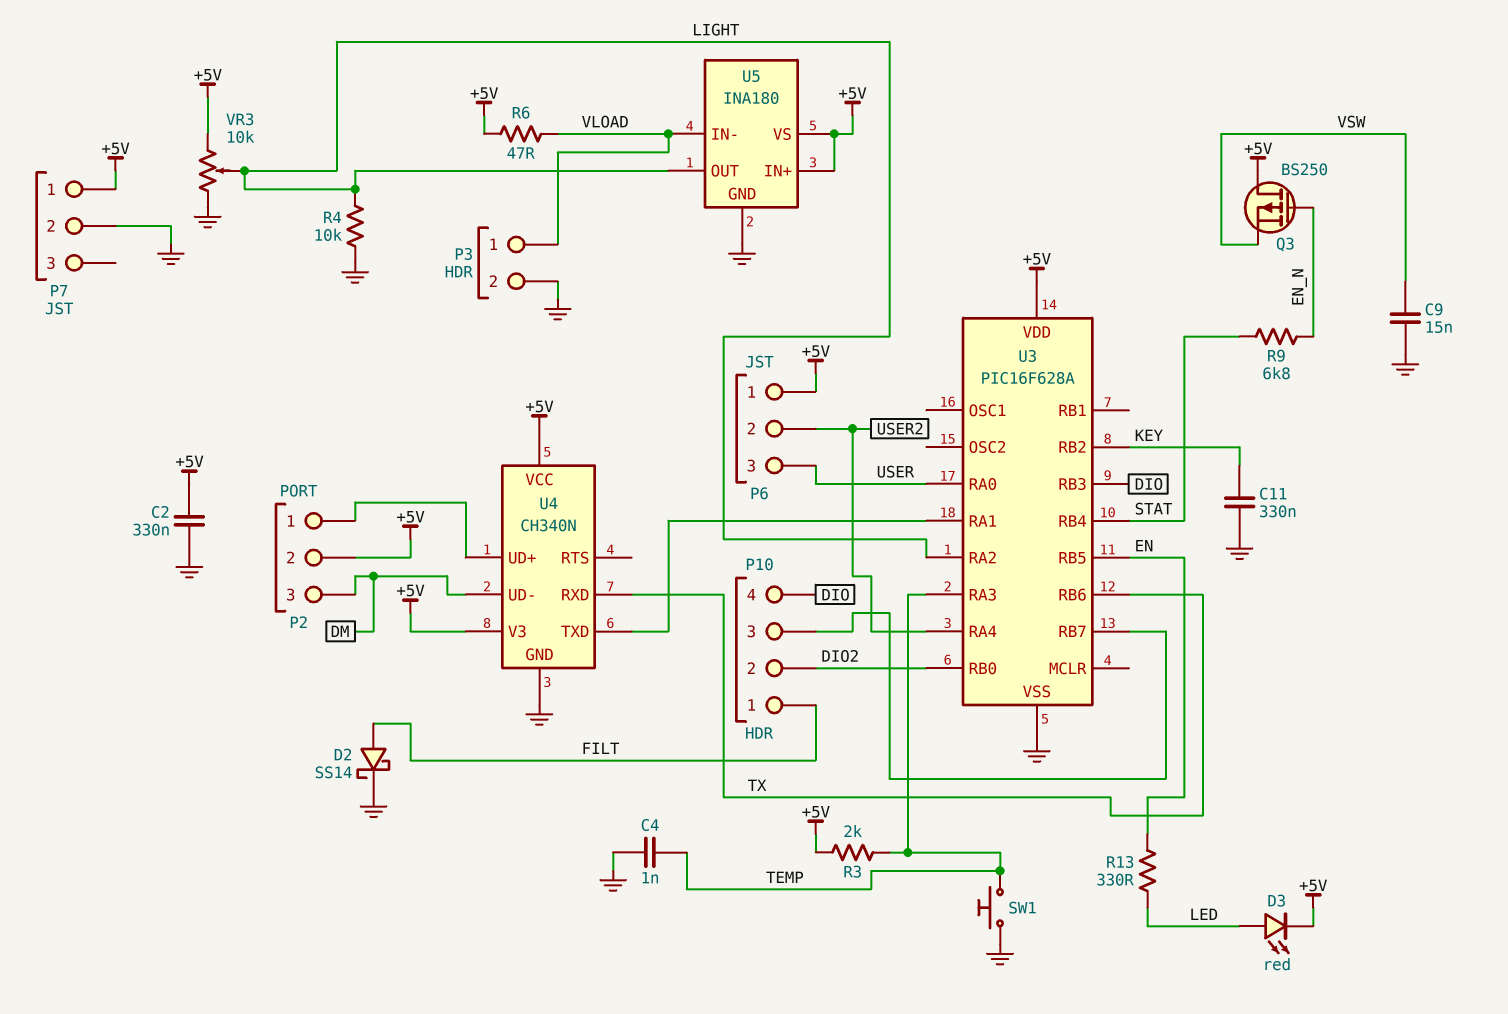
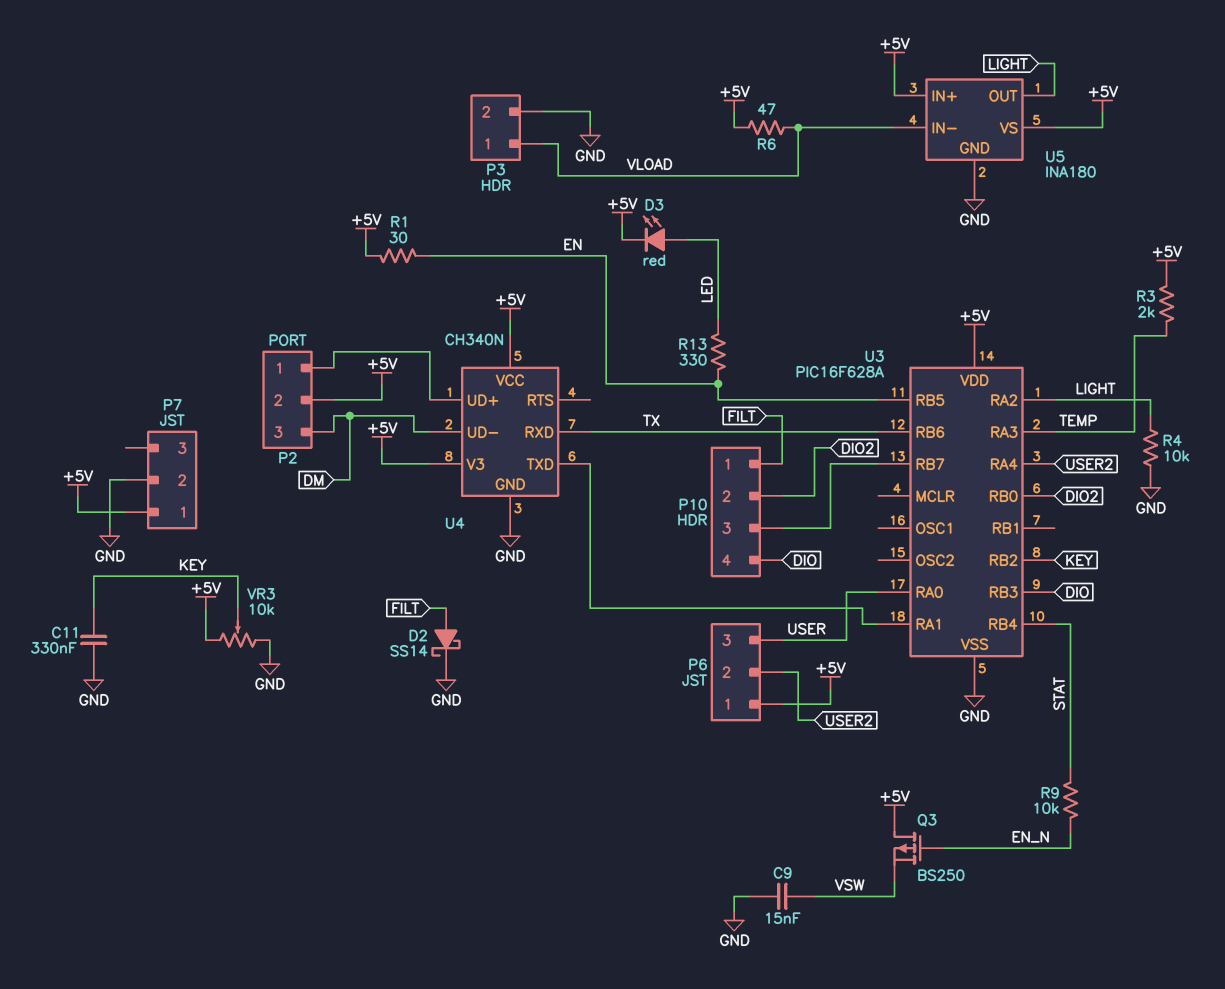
C2: 330nF (+5V, GND) -> none
C4: 1nF (GND, TEMP) -> none
R1: none -> 30 (+5V, EN)
R9: 6.8k (EN_N, STAT) -> 10k (EN_N, STAT)
SW1: button (GND, TEMP) -> none
VR3: 10k (+5V, GND, wiper LIGHT) -> 10k (+5V, GND, wiper KEY)

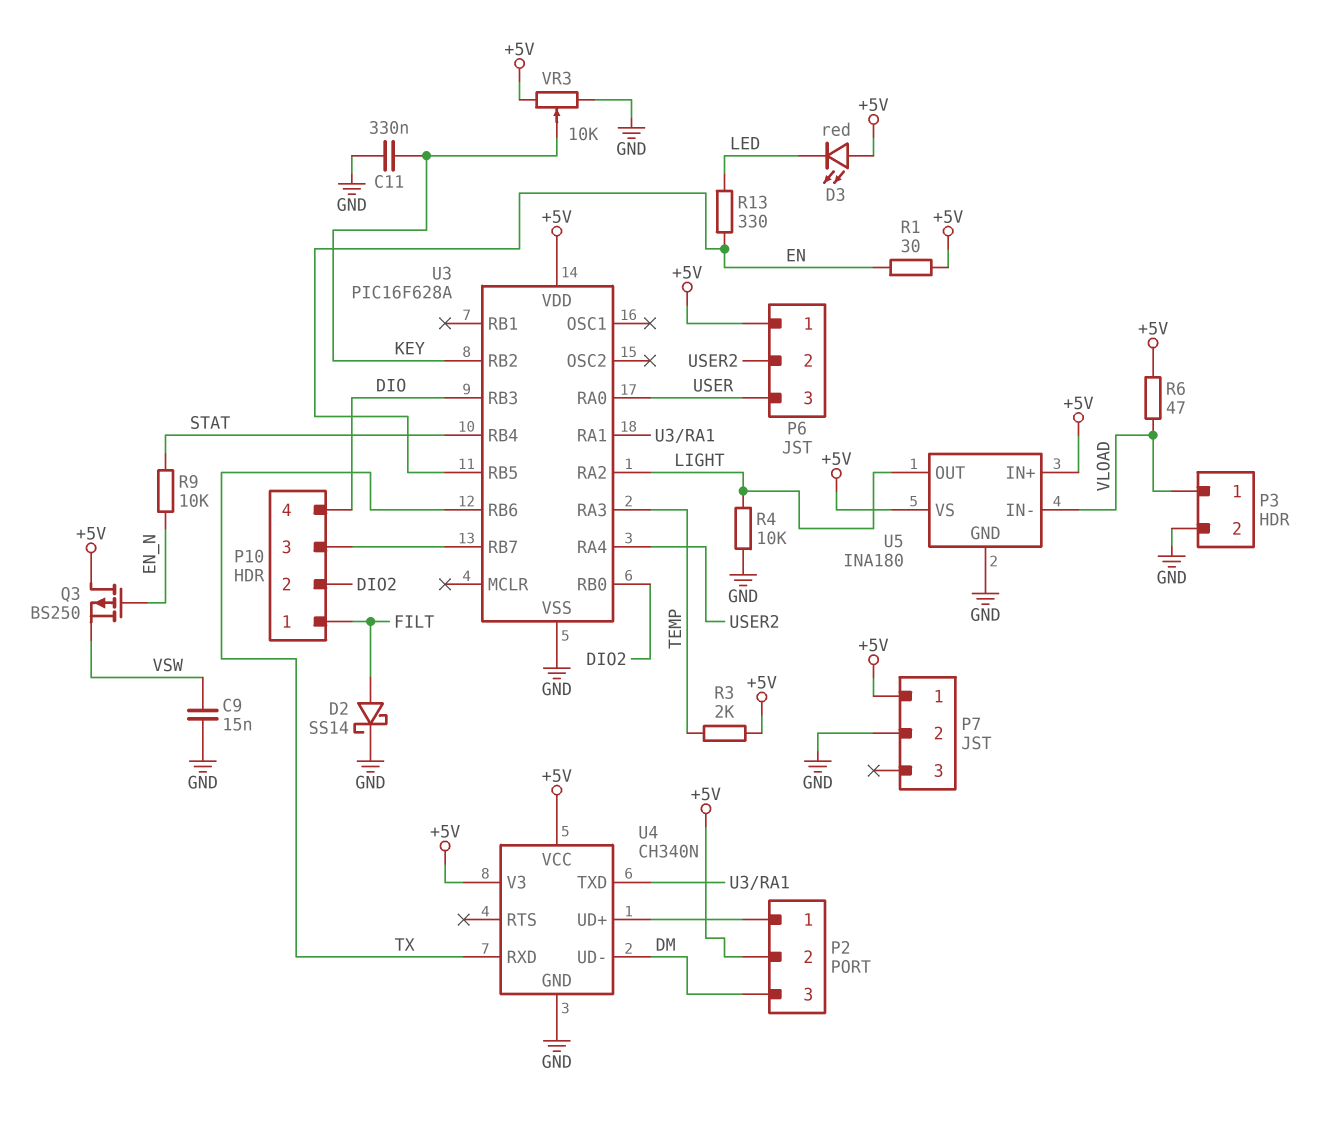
D3: LED red (A LED, K +5V) -> LED red (A +5V, K LED)

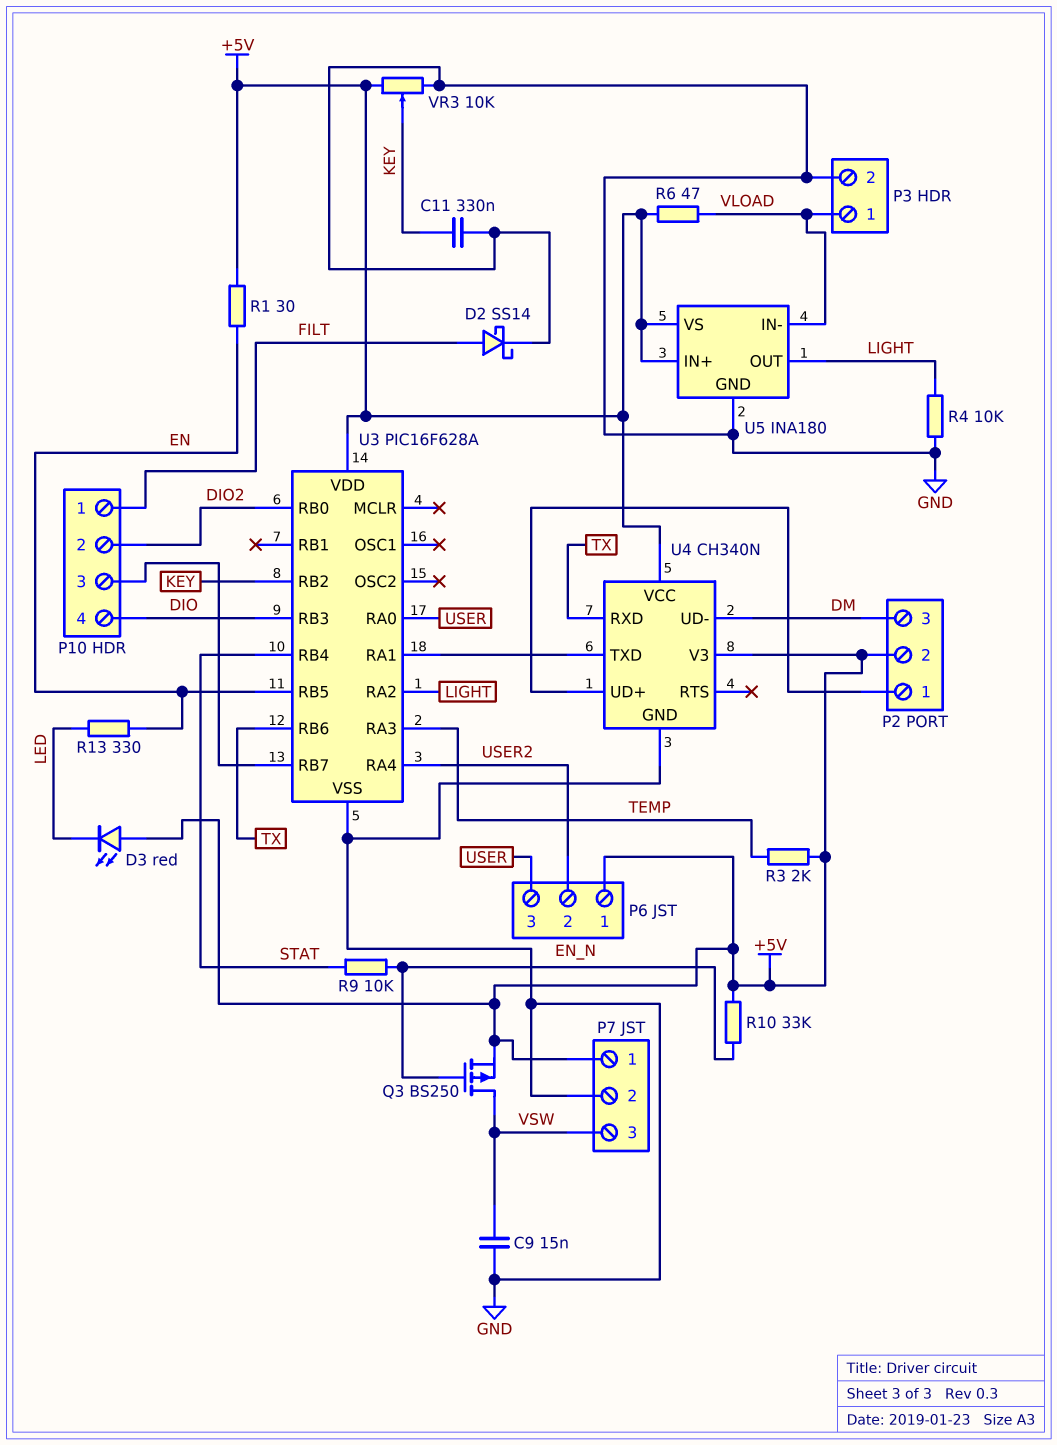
P7 pin 3: none -> VSW
Q3: PMOS BS250 (G EN_N, D +5V, S VSW) -> PMOS BS250 (G EN_N, D VSW, S +5V)
R10: none -> 33k (+5V, EN_N)

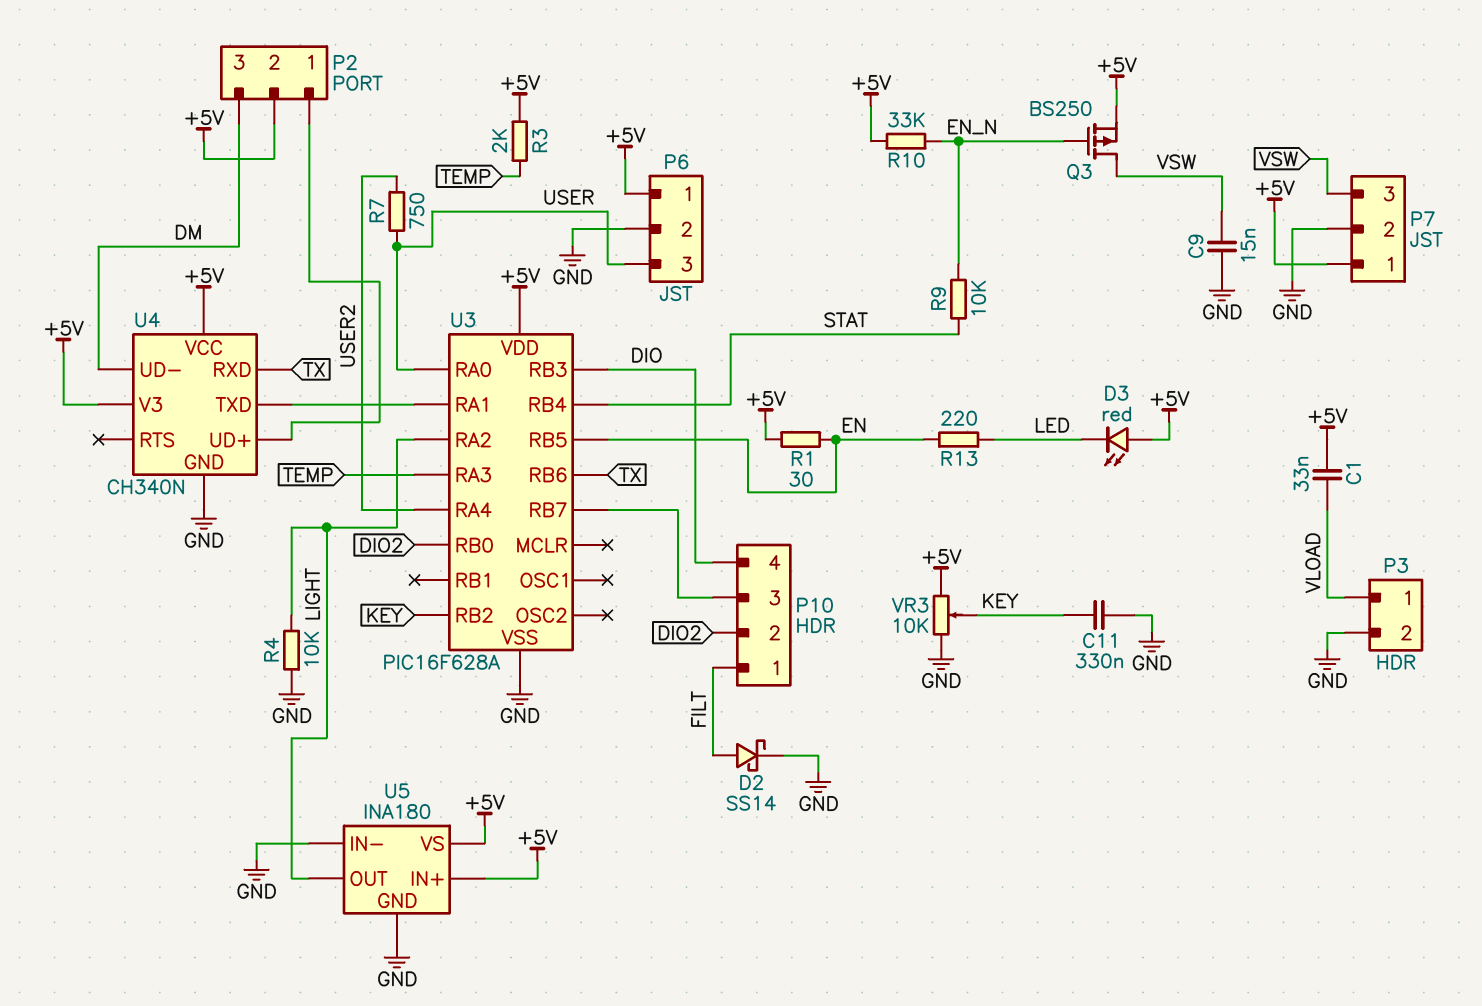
C1: none -> 33nF (+5V, VLOAD)
P6 pin 2: USER2 -> GND
R6: 47 (+5V, VLOAD) -> none
R7: none -> 750 (USER, USER2)
R13: 330 (EN, LED) -> 220 (EN, LED)
U5 pin IN-: VLOAD -> GND

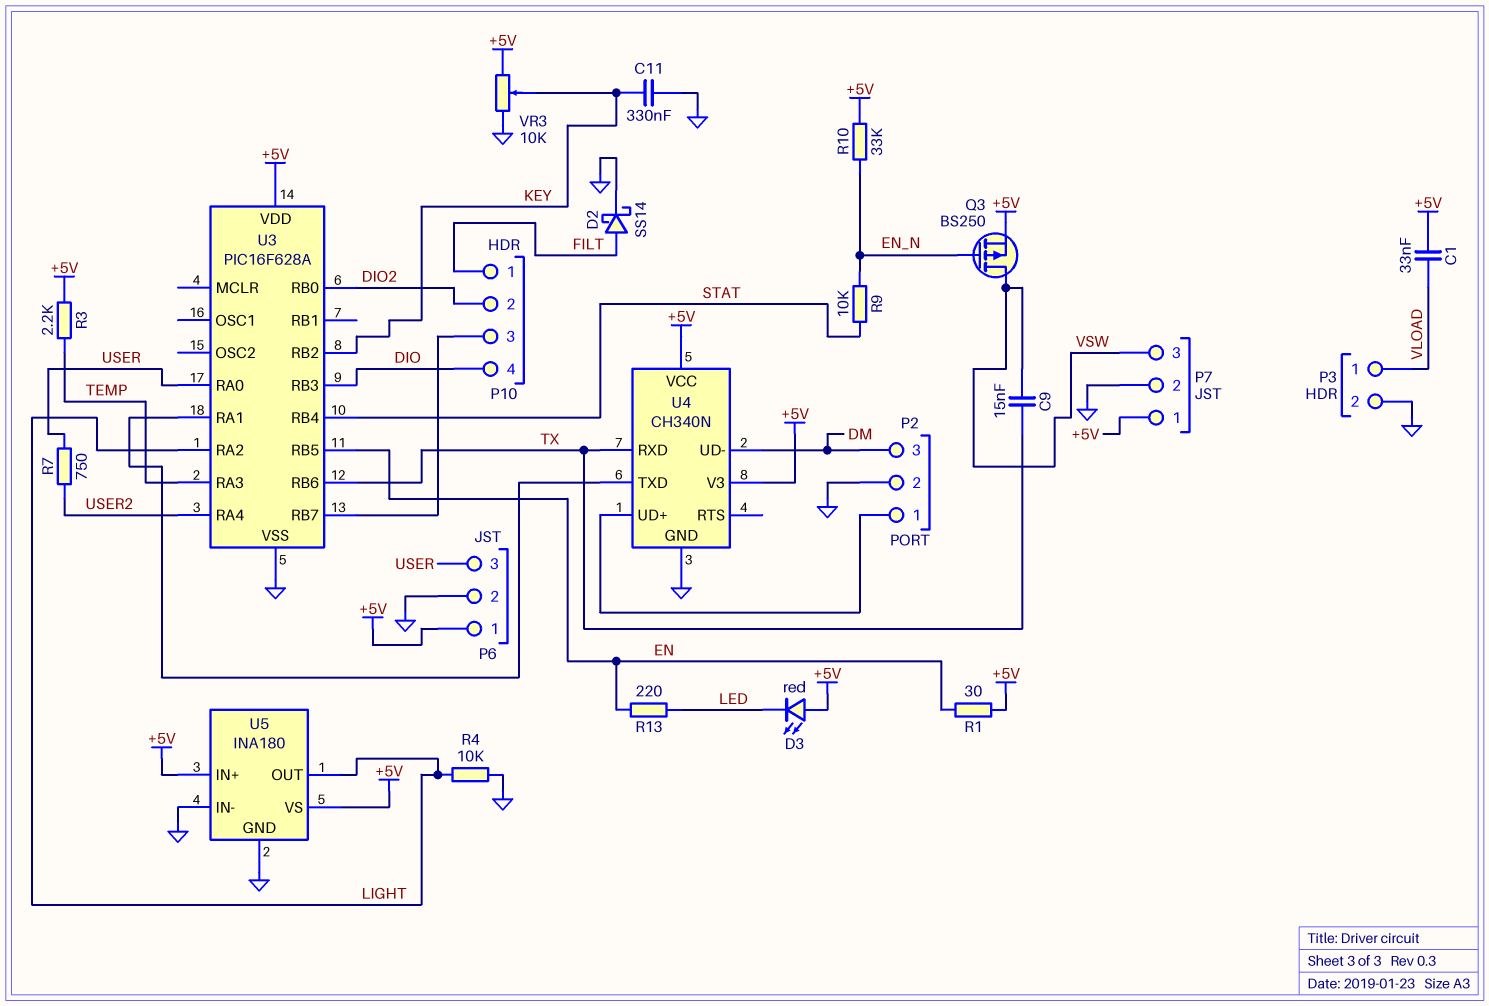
C9: 15nF (GND, VSW) -> 15nF (TX, VSW)
P2 pin 2: +5V -> GND
R3: 2k (+5V, TEMP) -> 2.2k (+5V, TEMP)

